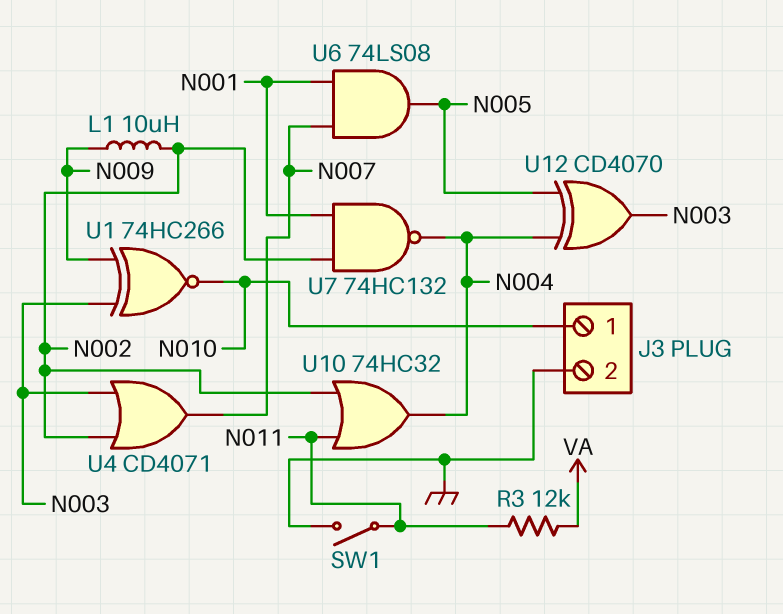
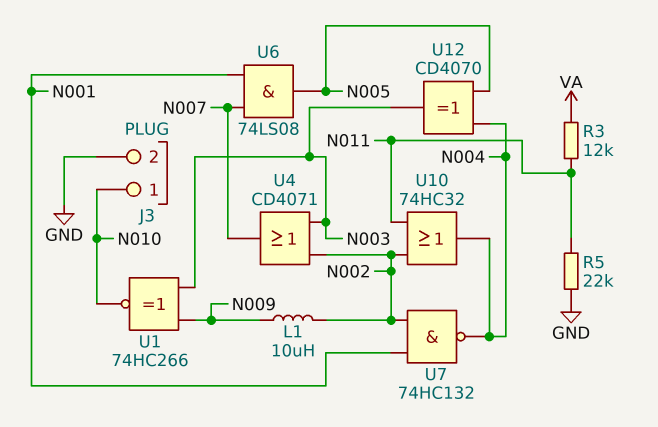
R5: none -> 22k (GND, N011)
SW1: switch (GND, N011) -> none

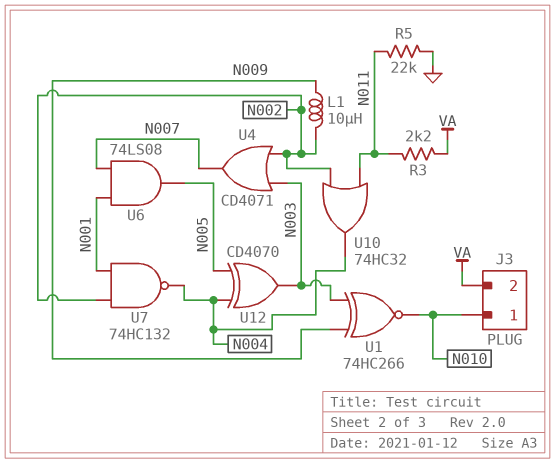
J3 pin 2: GND -> VA
R3: 12k (N011, VA) -> 2.2k (N011, VA)

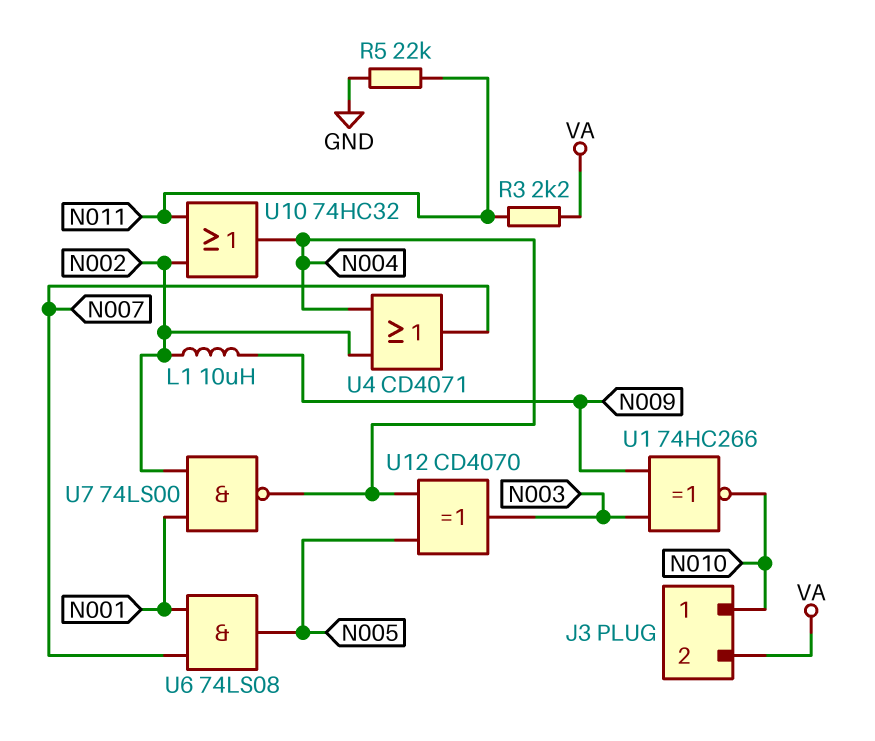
U4: OR CD4071 (in N002, in N003, out N007) -> OR CD4071 (in N002, in N004, out N007)
U7: NAND 74HC132 (in N001, in N002, out N004) -> NAND 74LS00 (in N001, in N002, out N004)

